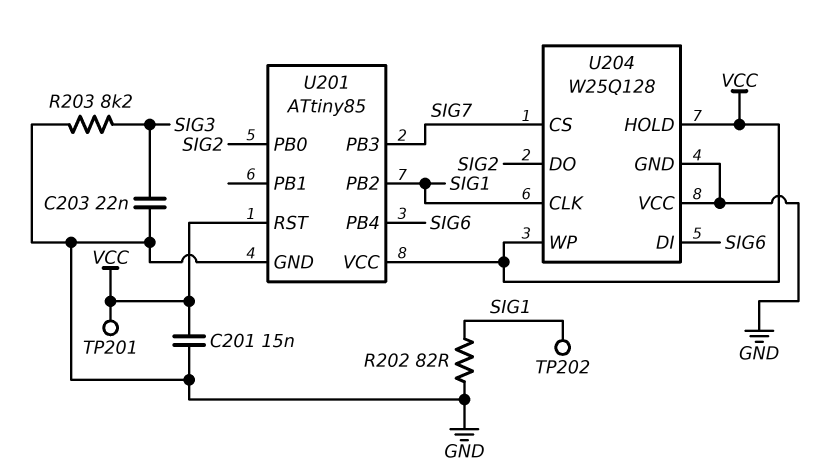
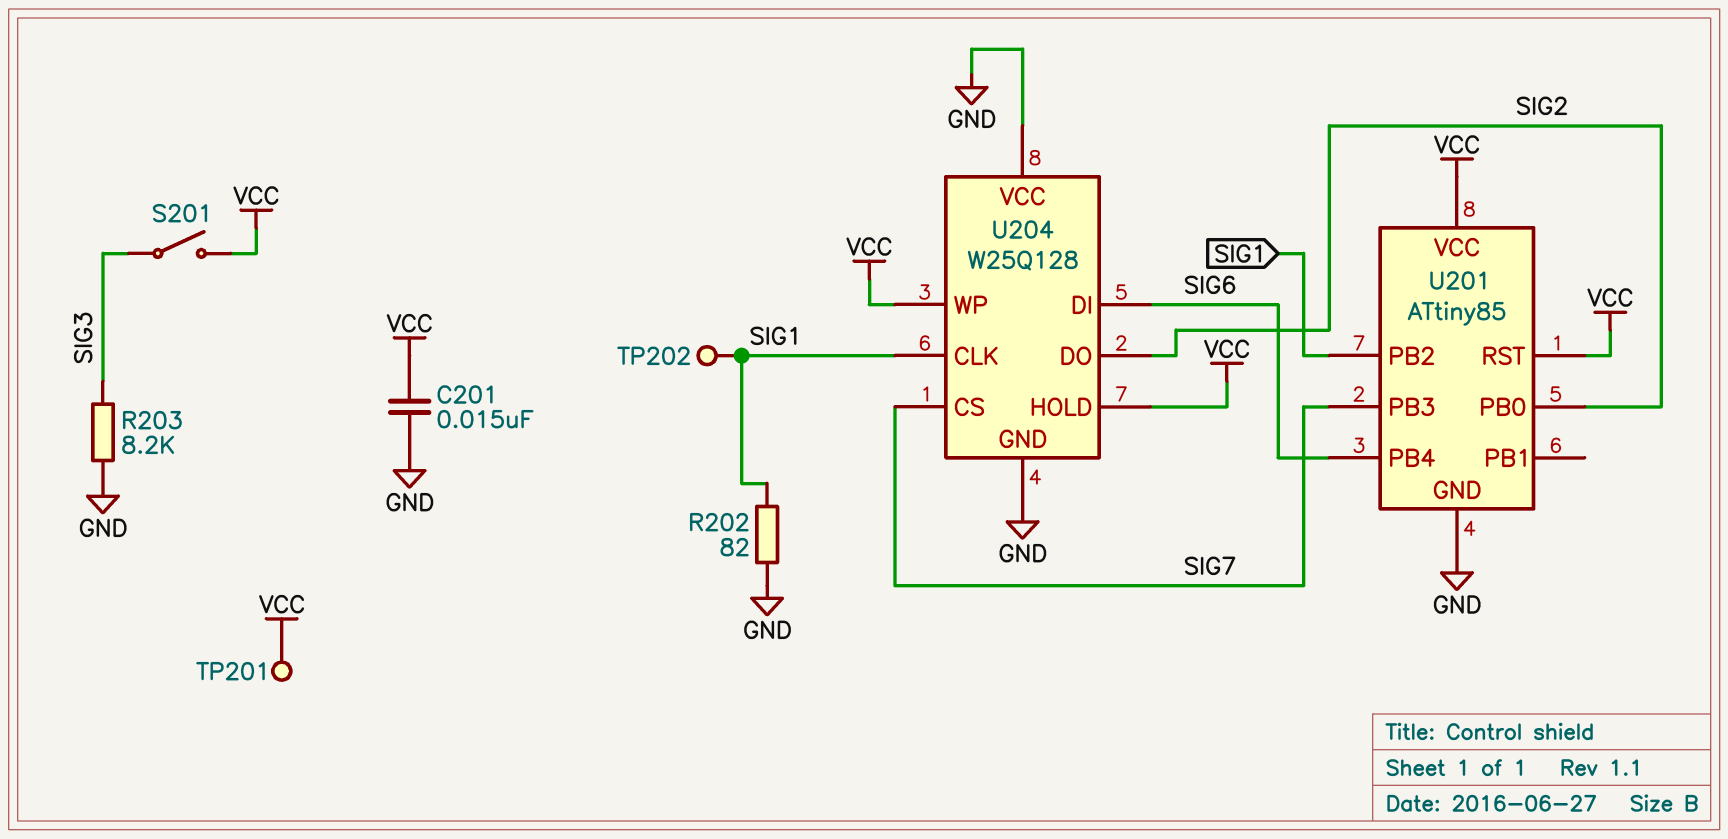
C203: 22nF (GND, SIG3) -> none
S201: none -> switch (SIG3, VCC)

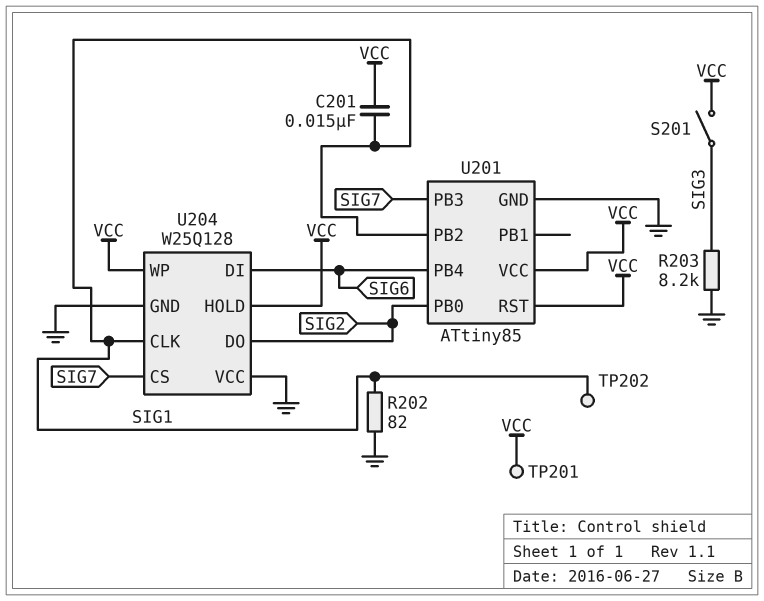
C201: 15nF (GND, VCC) -> 15nF (SIG1, VCC)

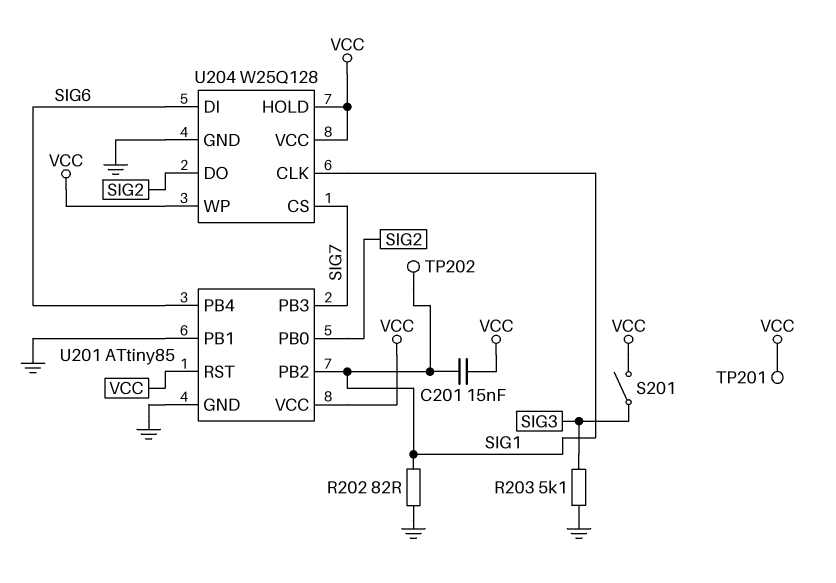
R203: 8.2k (GND, SIG3) -> 5.1k (GND, SIG3)
U201 pin PB1: none -> GND
U204 pin VCC: GND -> VCC

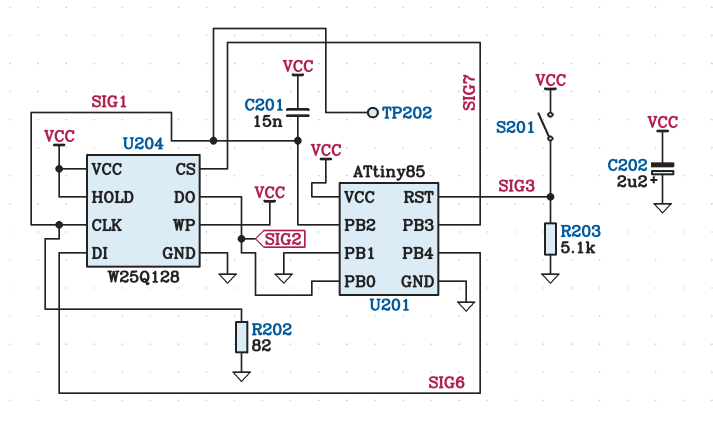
C202: none -> 2.2uF (plus GND, minus VCC)
TP201: test point (VCC) -> none
U201 pin RST: VCC -> SIG3

